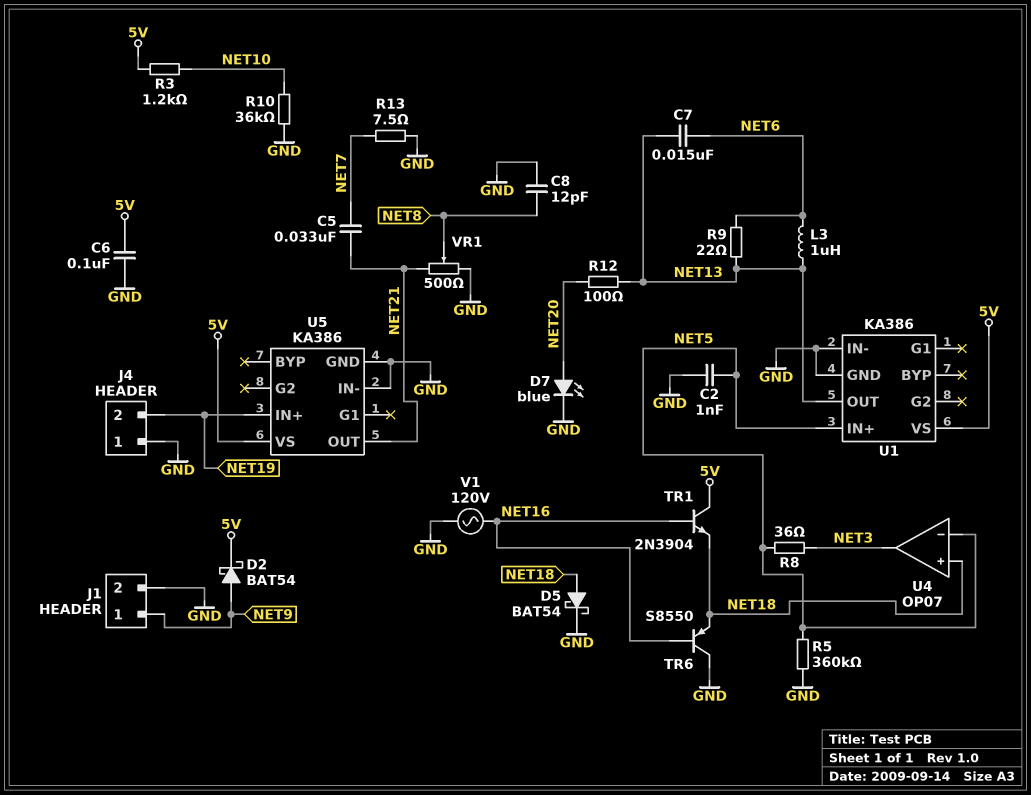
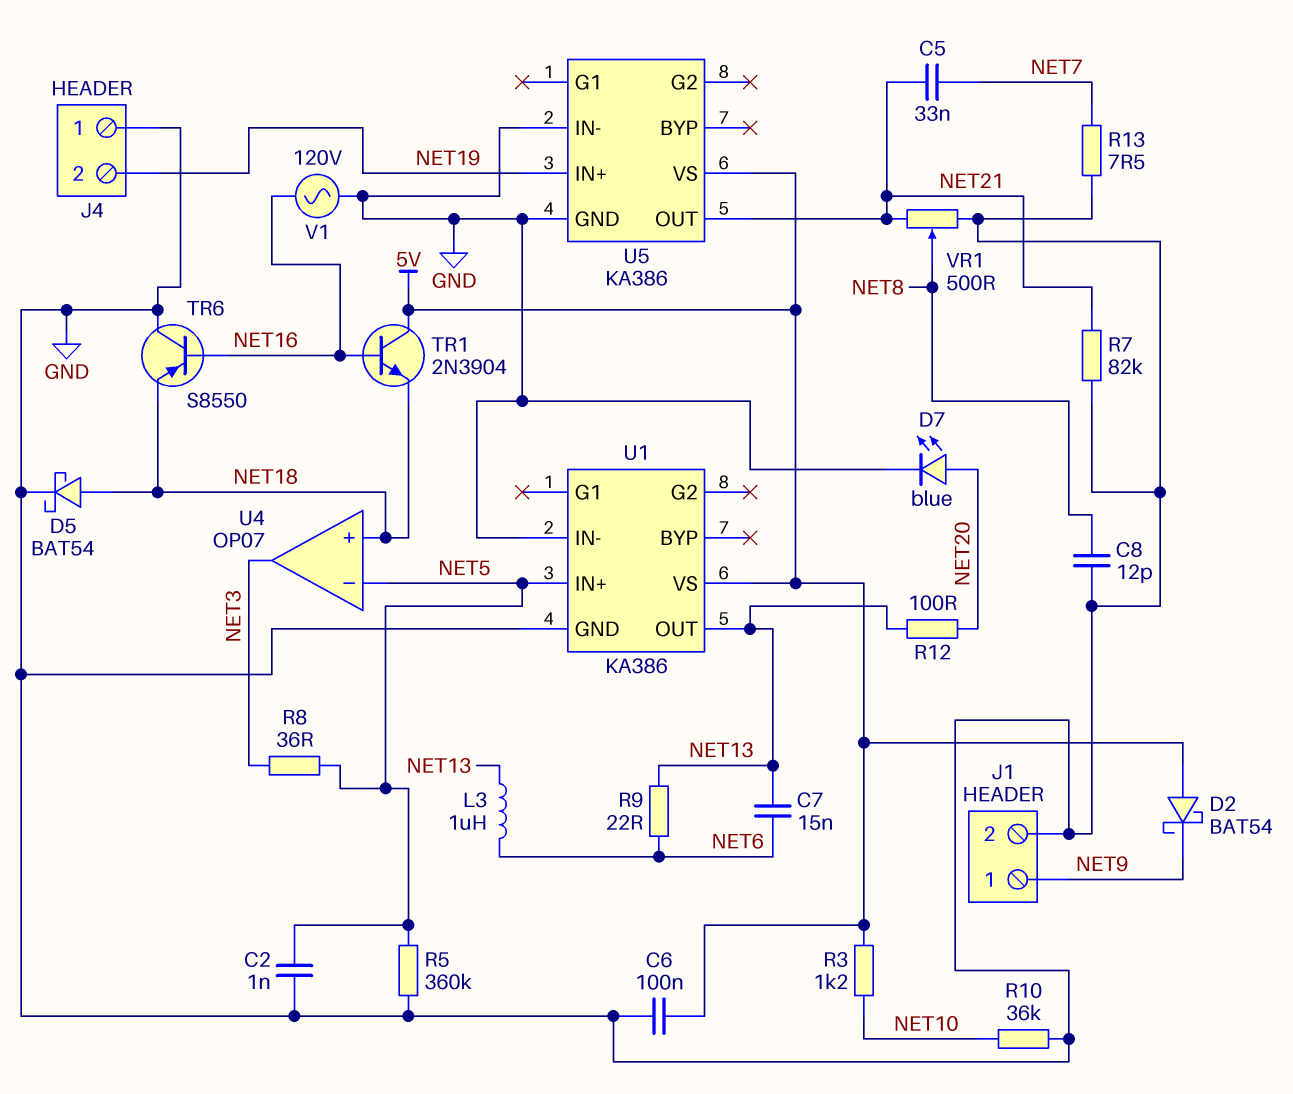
D2: schottky BAT54 (A NET9, K 5V) -> schottky BAT54 (A 5V, K NET9)
R7: none -> 82k (GND, NET21)

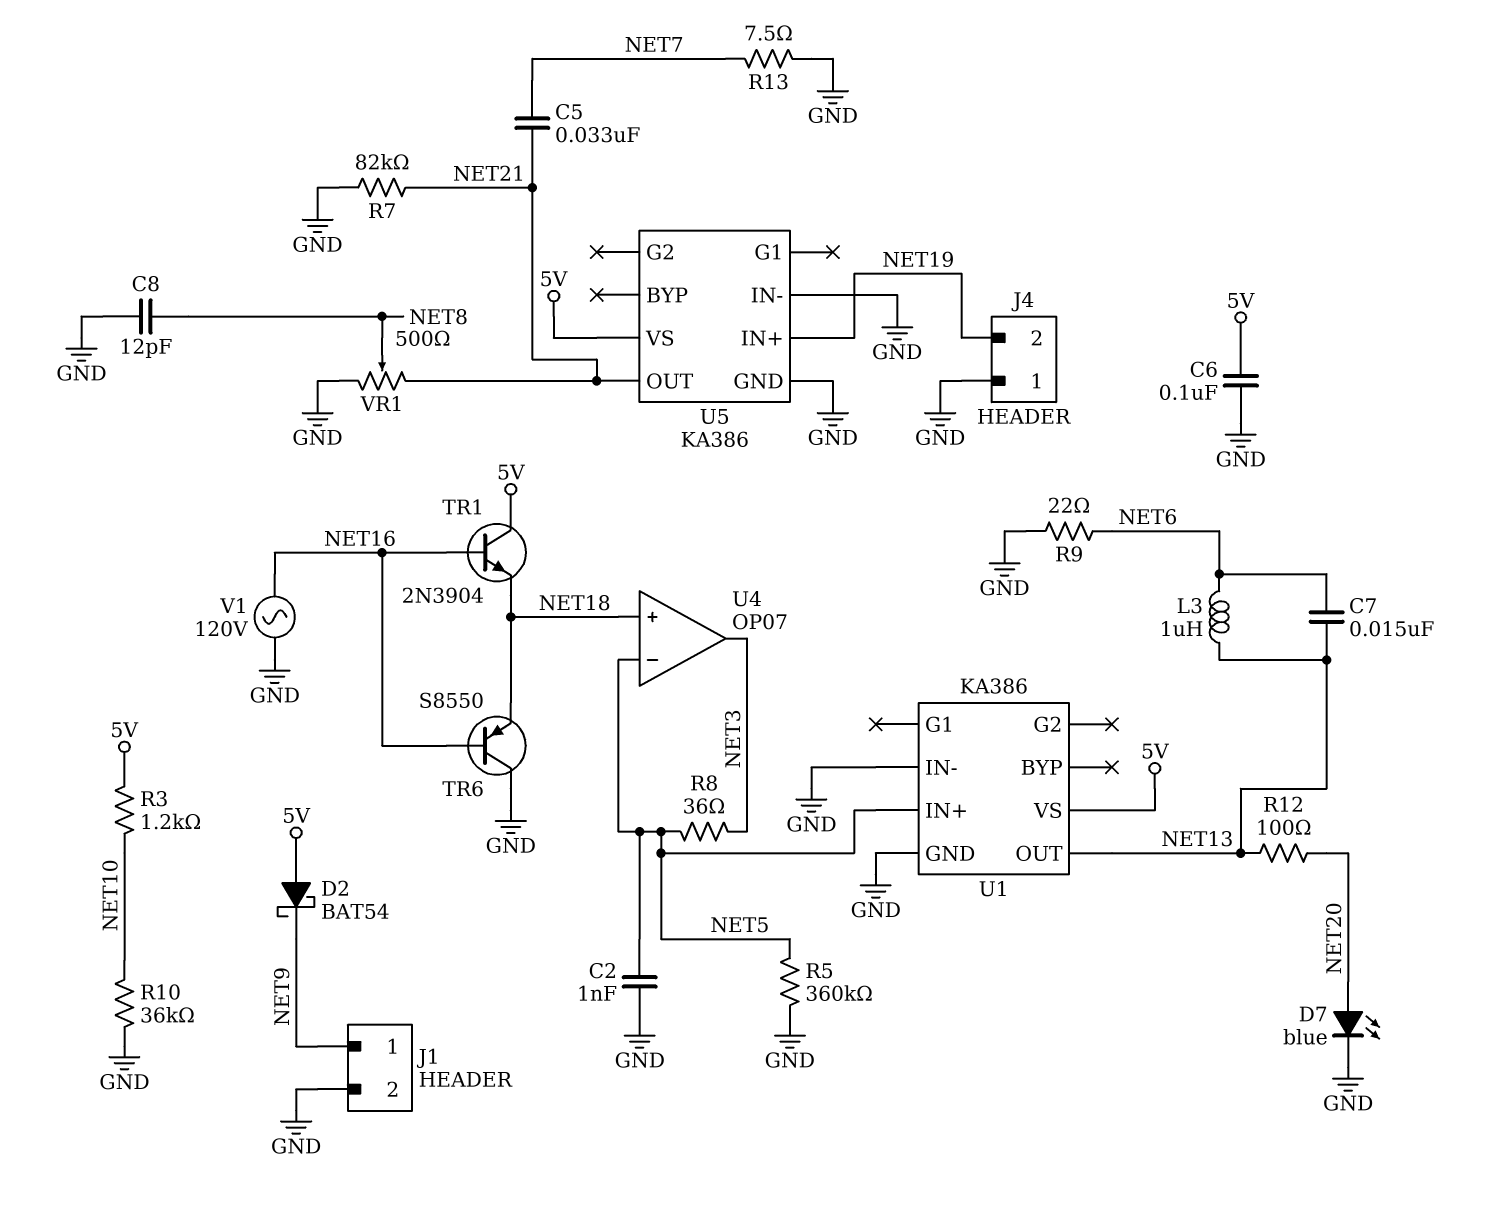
D5: schottky BAT54 (A NET18, K GND) -> none
R9: 22 (NET6, NET13) -> 22 (GND, NET6)

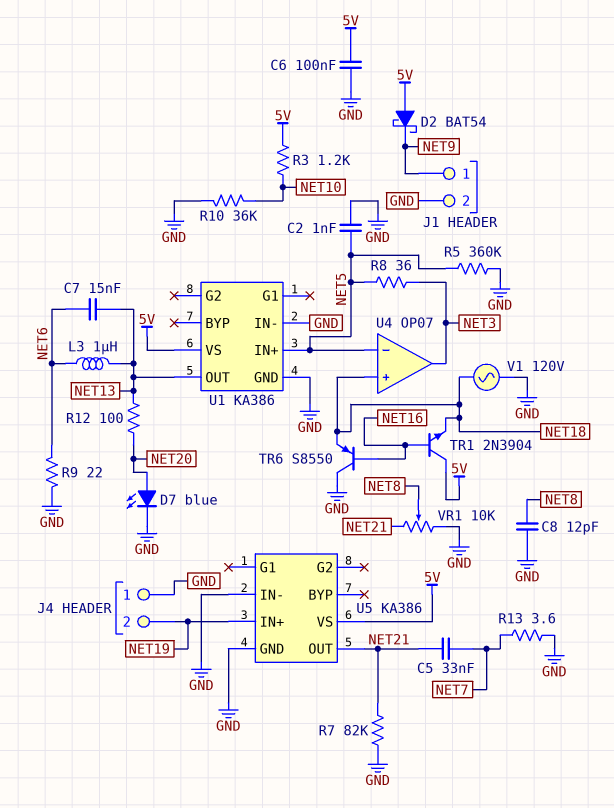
R13: 7.5 (GND, NET7) -> 3.6 (GND, NET7)
V1: AC 120V (GND, NET16) -> AC 120V (GND, NET18)
VR1: 500 (GND, NET21, wiper NET8) -> 10k (GND, NET21, wiper NET8)

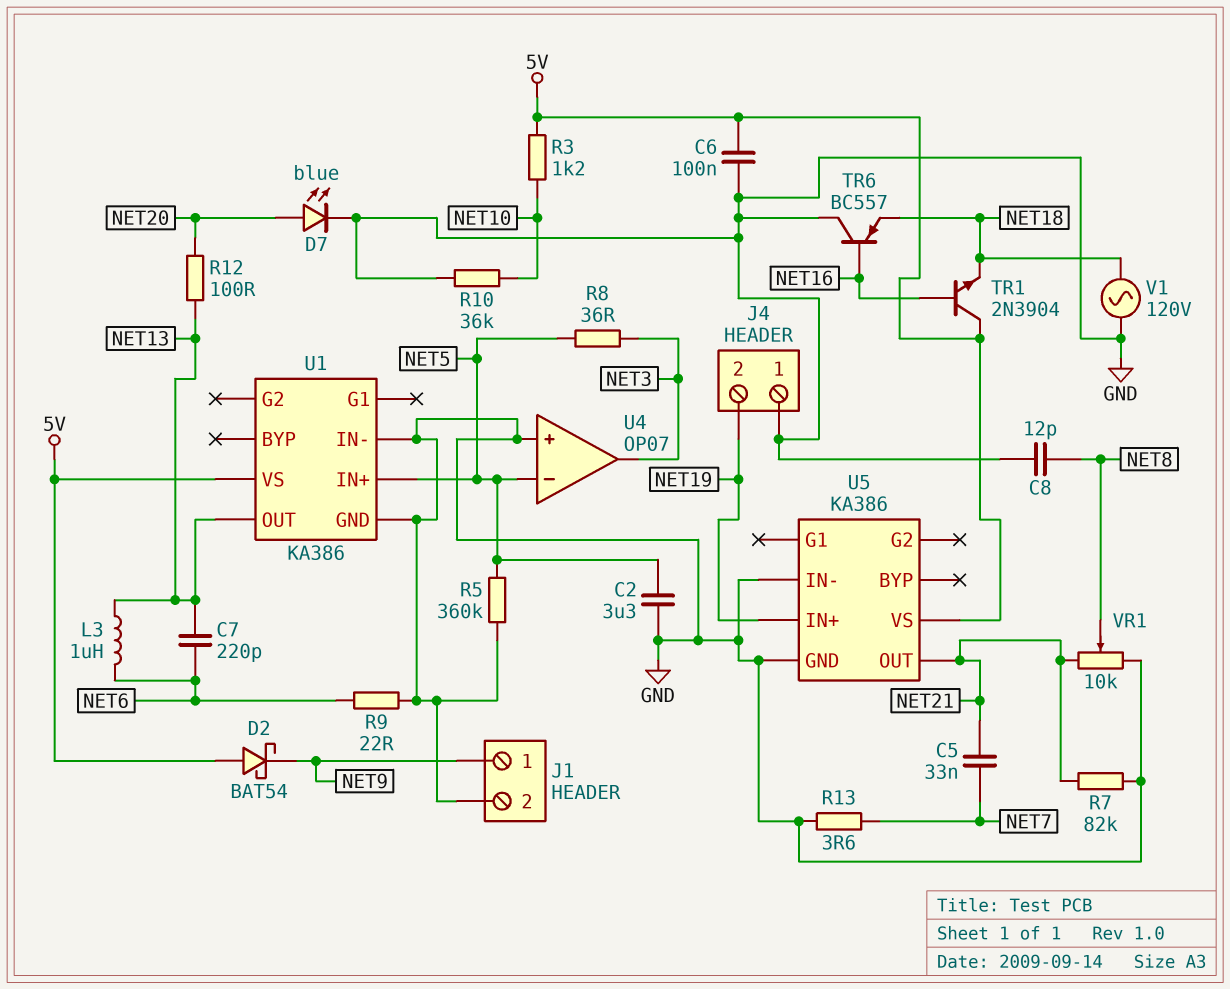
C2: 1nF (GND, NET5) -> 3.3uF (GND, NET5)
C7: 15nF (NET6, NET13) -> 220pF (NET6, NET13)
TR6: PNP S8550 (B NET16, C GND, E NET18) -> PNP BC557 (B NET16, C GND, E NET18)
U4 pin in+: NET18 -> GND

